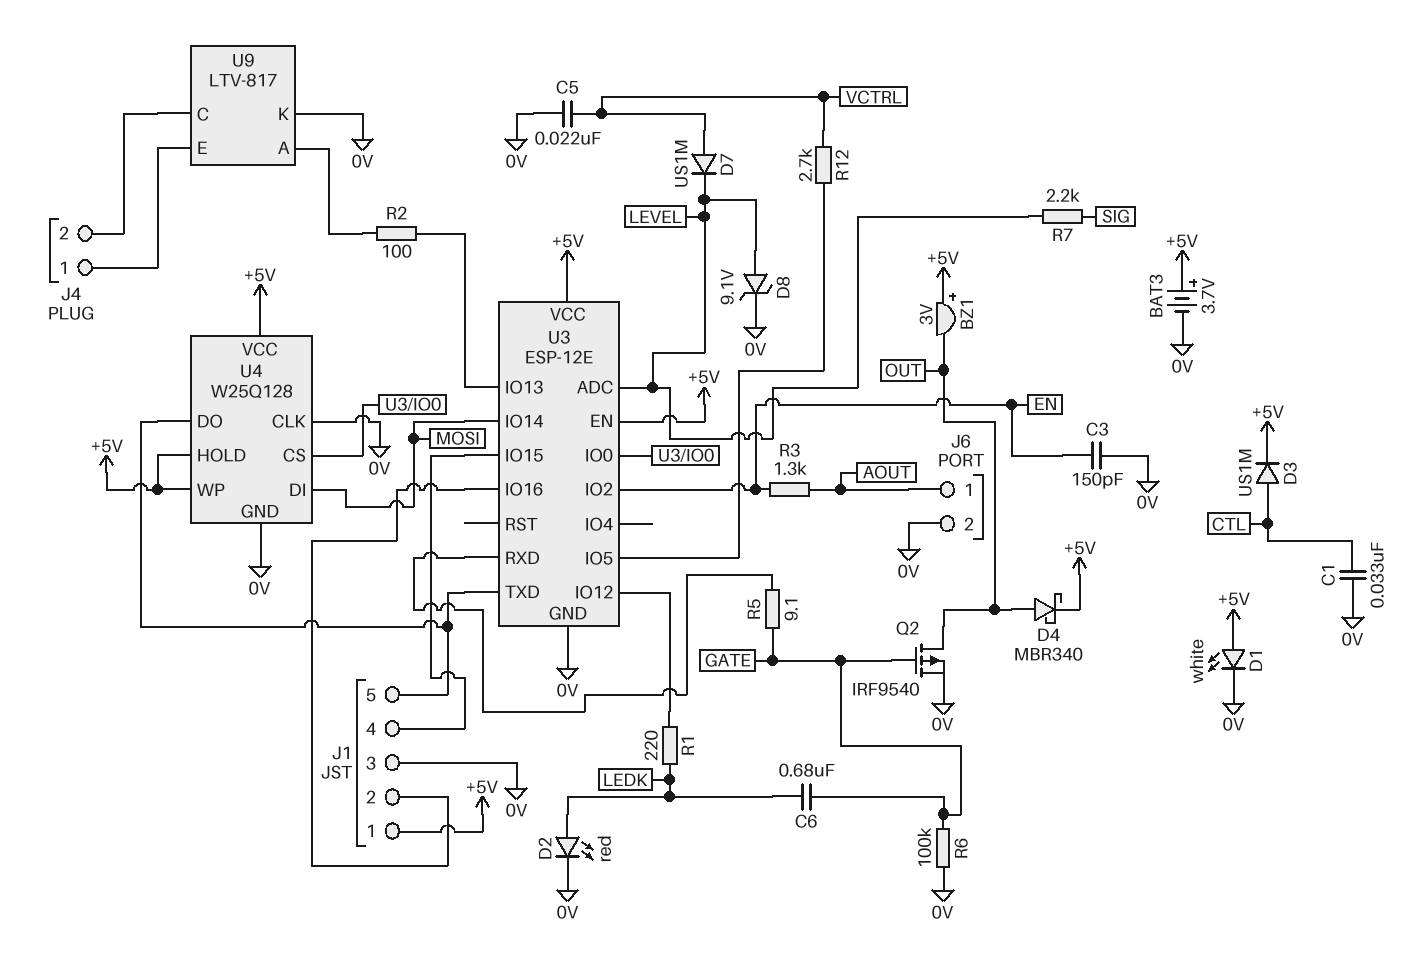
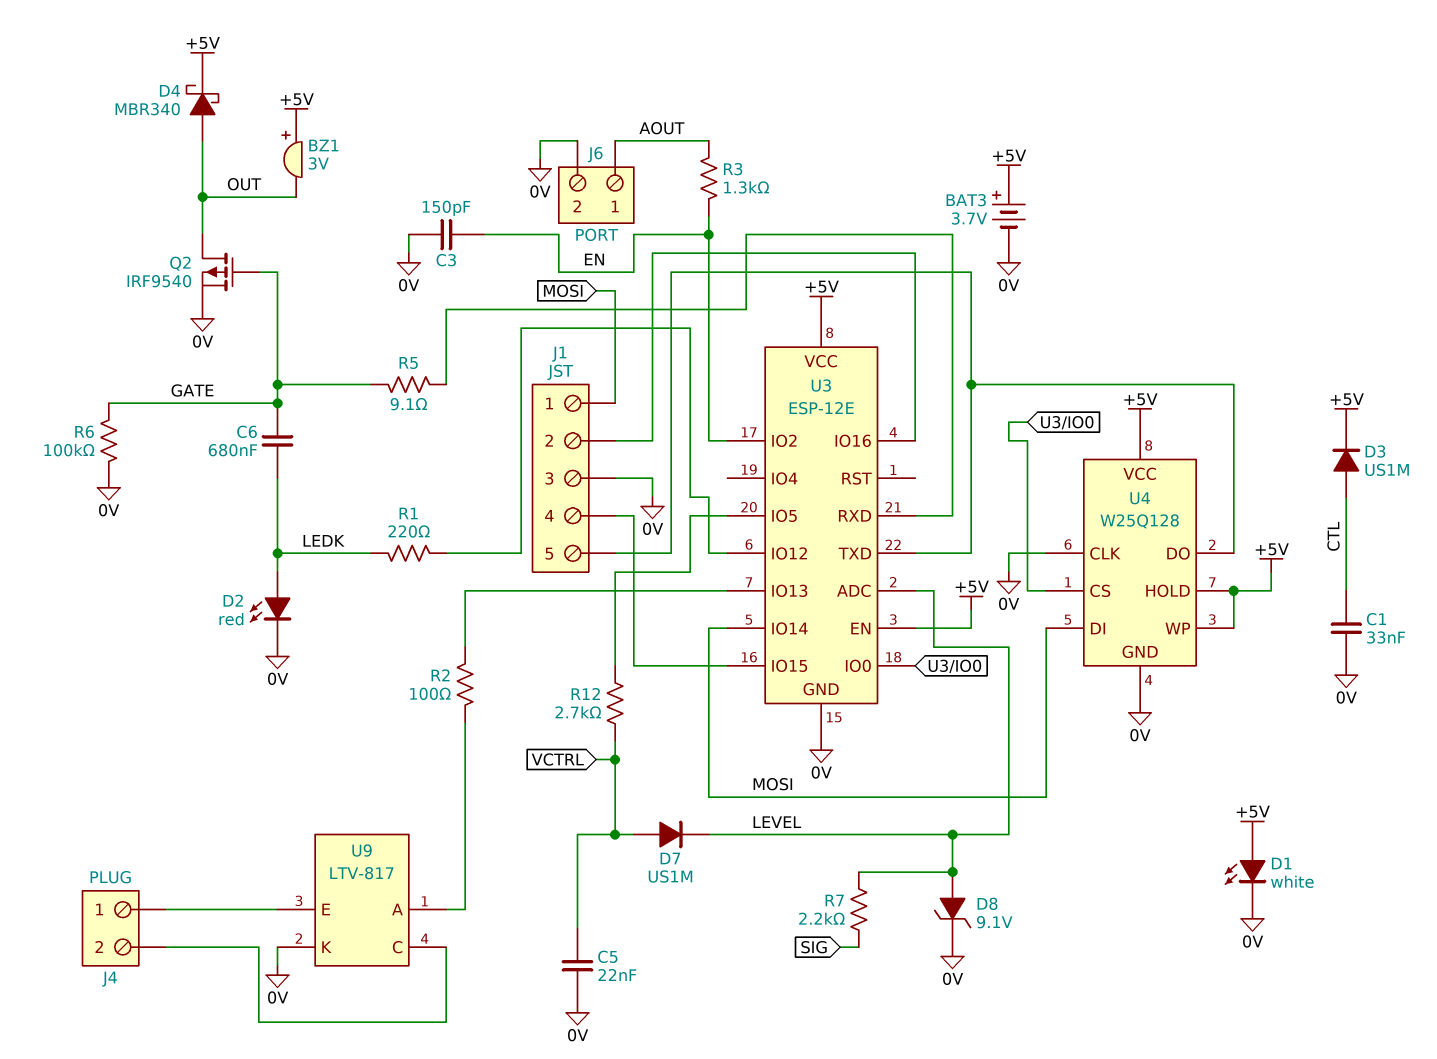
J1 pin 1: +5V -> MOSI

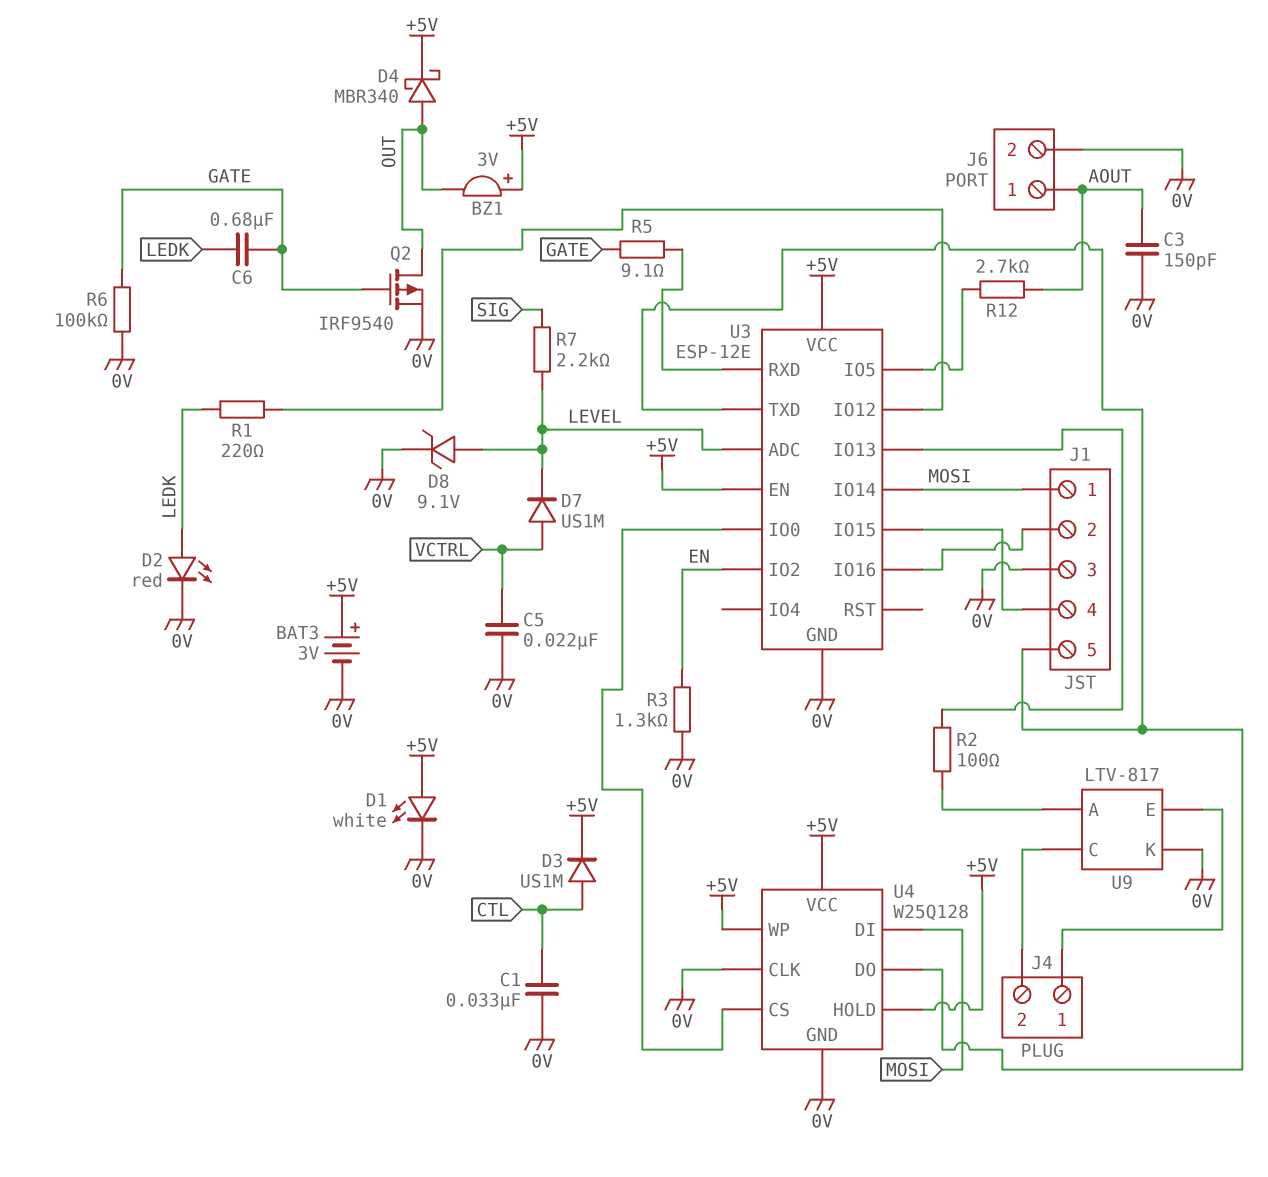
BAT3: 3.7V (plus +5V, minus 0V) -> 3V (plus +5V, minus 0V)
C3: 150pF (0V, EN) -> 150pF (0V, AOUT)
R3: 1.3k (AOUT, EN) -> 1.3k (0V, EN)
R12: 2.7k (U3/IO5, VCTRL) -> 2.7k (AOUT, U3/IO5)

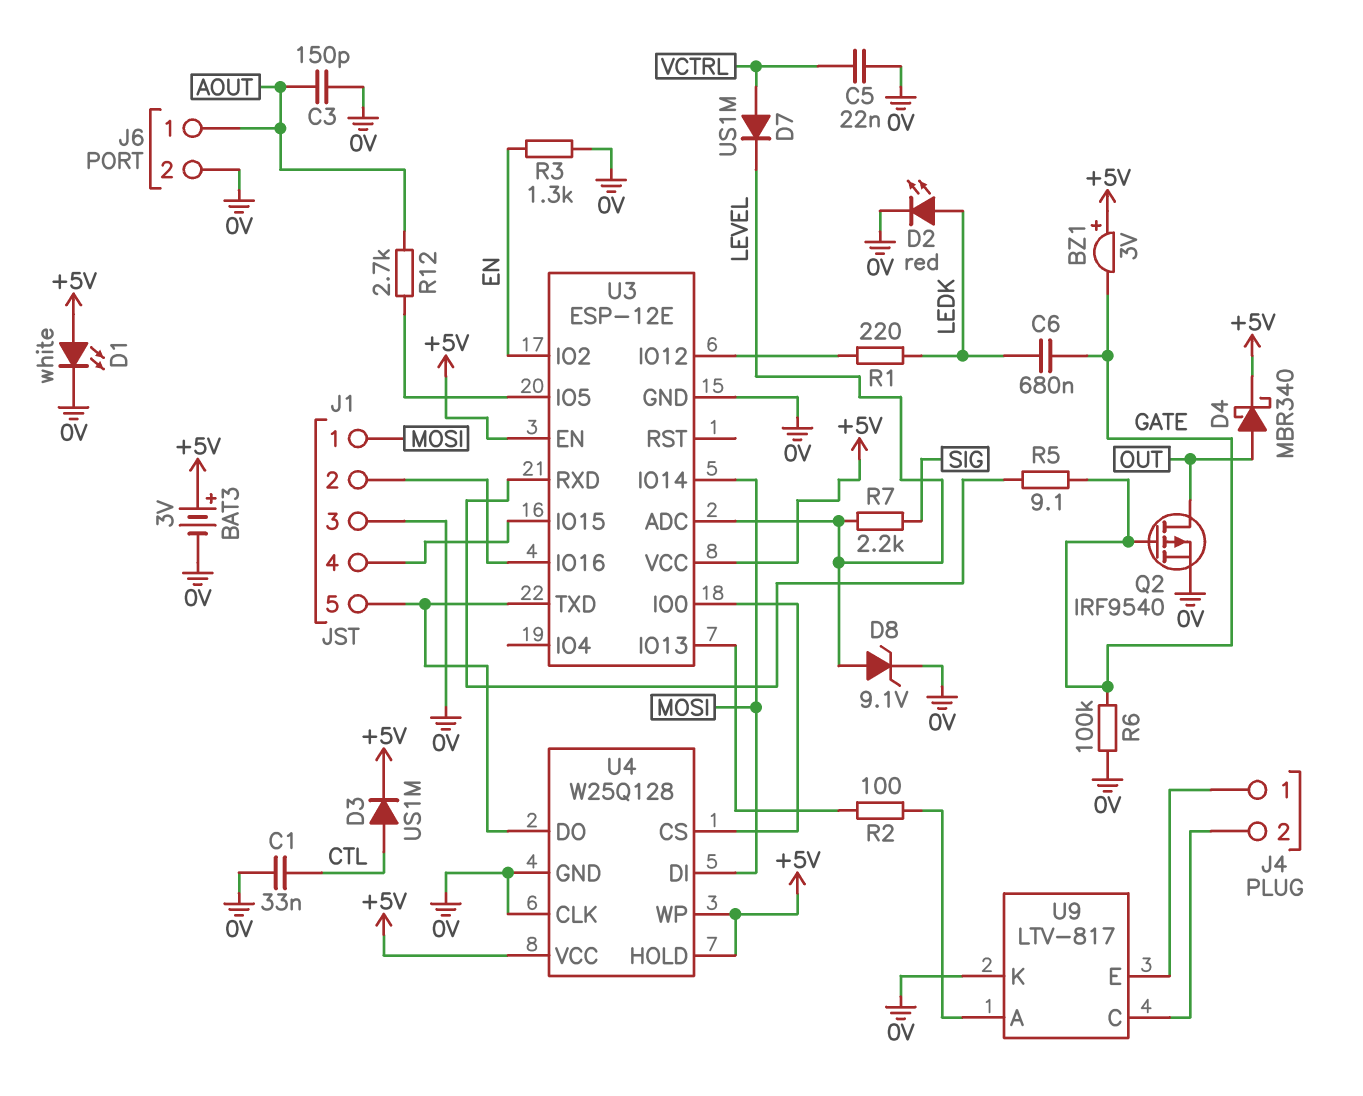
BZ1: buzzer 3V (plus +5V, minus OUT) -> buzzer 3V (plus +5V, minus GATE)

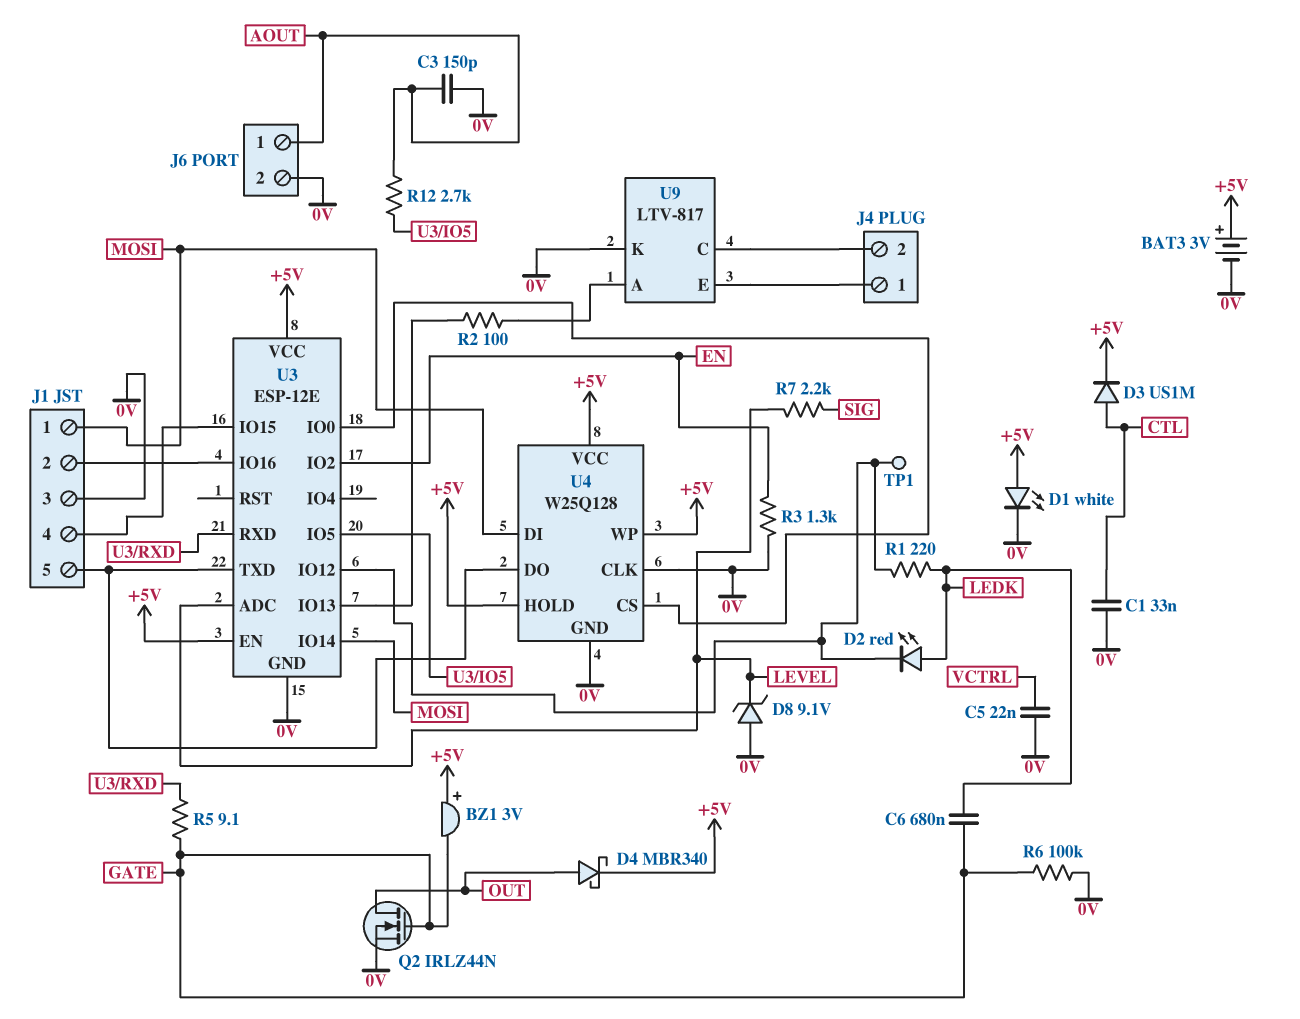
D2: LED red (A LEDK, K 0V) -> LED red (A LEDK, K U3/IO12)
D7: diode US1M (A VCTRL, K LEVEL) -> none
D8: zener 9.1V (A LEVEL, K 0V) -> zener 9.1V (A 0V, K LEVEL)
Q2: PMOS IRF9540 (G GATE, D OUT, S 0V) -> NMOS IRLZ44N (G GATE, D OUT, S 0V)
TP1: none -> test point (U3/IO12)

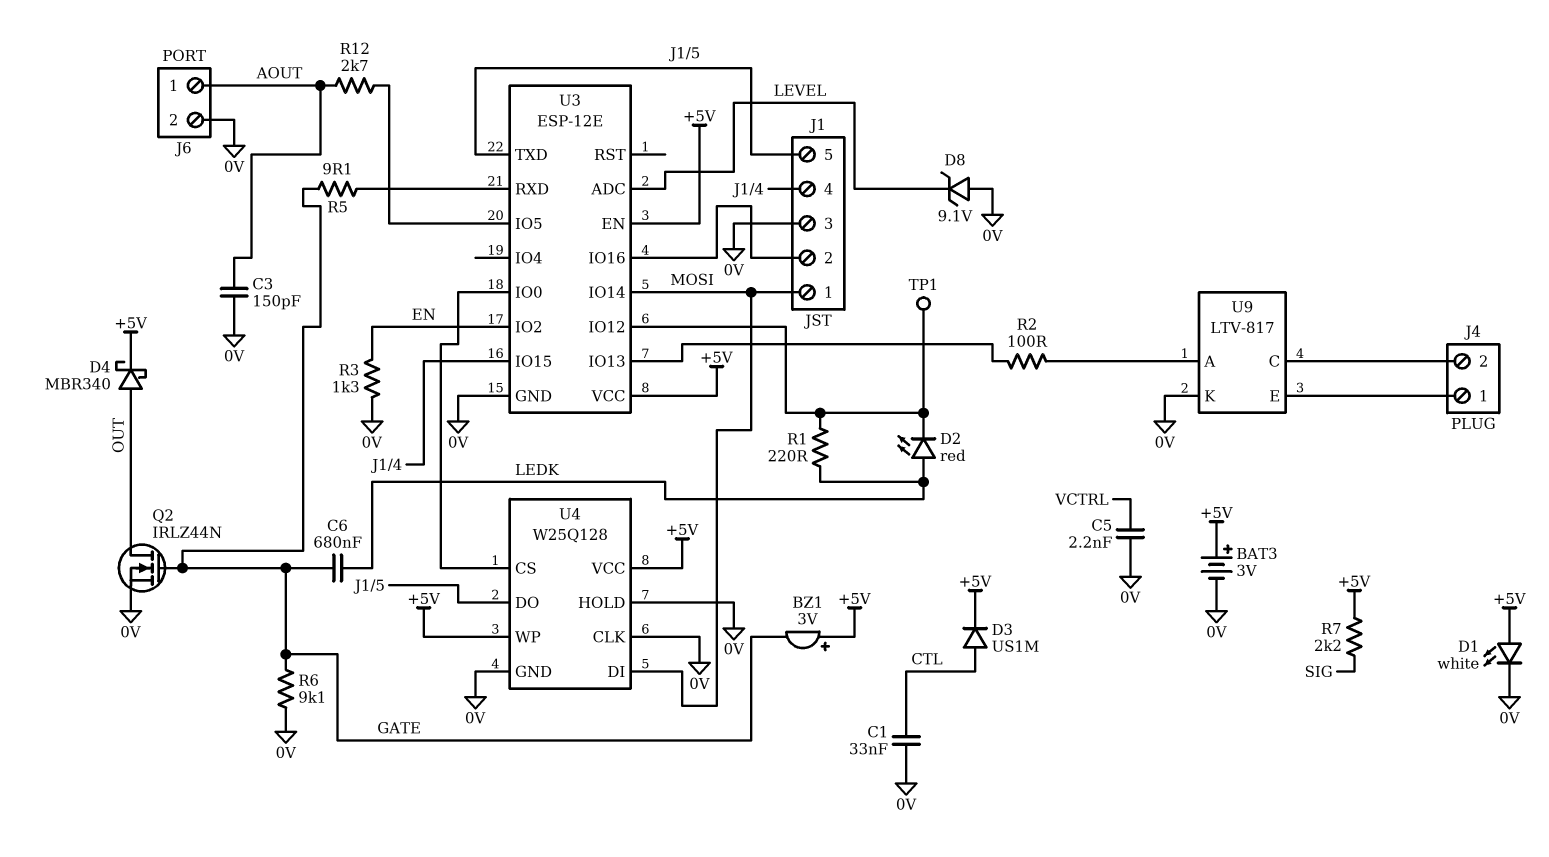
C5: 22nF (0V, VCTRL) -> 2.2nF (0V, VCTRL)
R6: 100k (0V, GATE) -> 9.1k (0V, GATE)
R7: 2.2k (LEVEL, SIG) -> 2.2k (+5V, SIG)
U4 pin HOLD: +5V -> 0V

